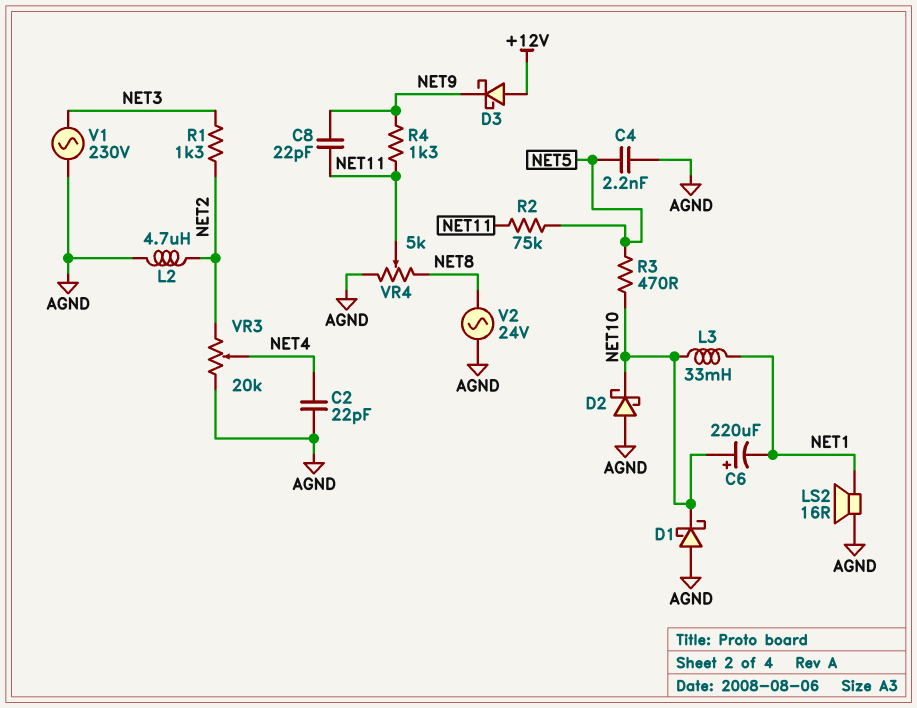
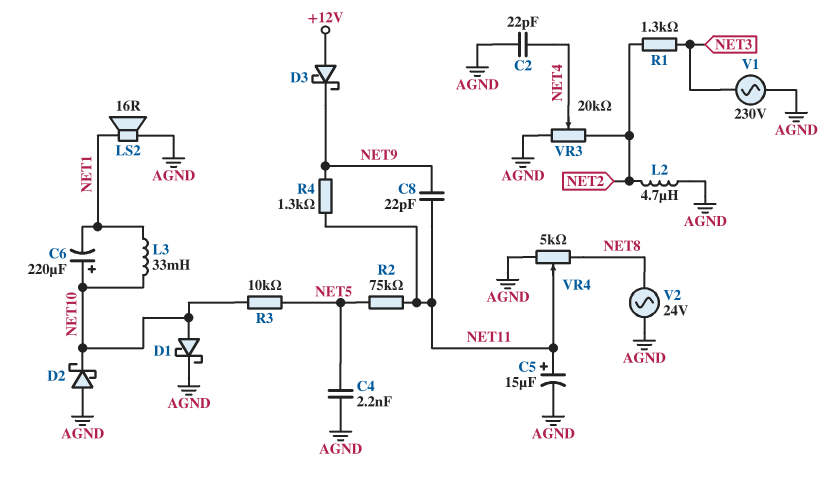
C5: none -> 15uF (plus NET11, minus AGND)
D1: schottky (A AGND, K NET10) -> schottky (A NET10, K AGND)
R3: 470 (NET5, NET10) -> 10k (NET5, NET10)

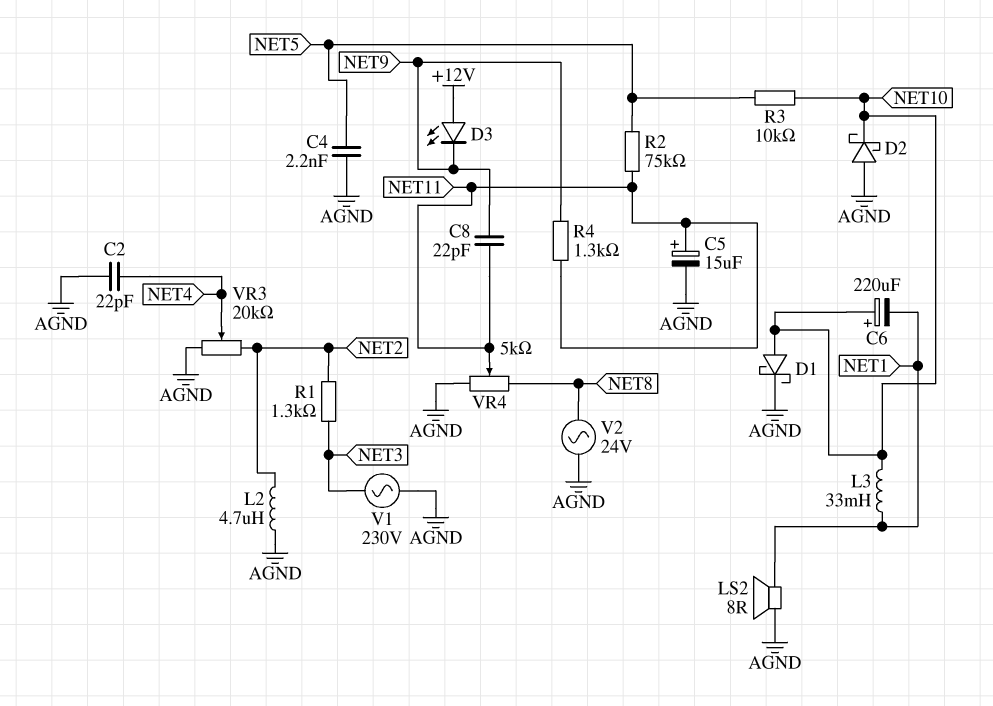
D3: schottky (A +12V, K NET9) -> LED (A +12V, K NET9)
LS2: speaker 16R (AGND, NET1) -> speaker 8R (AGND, NET1)

